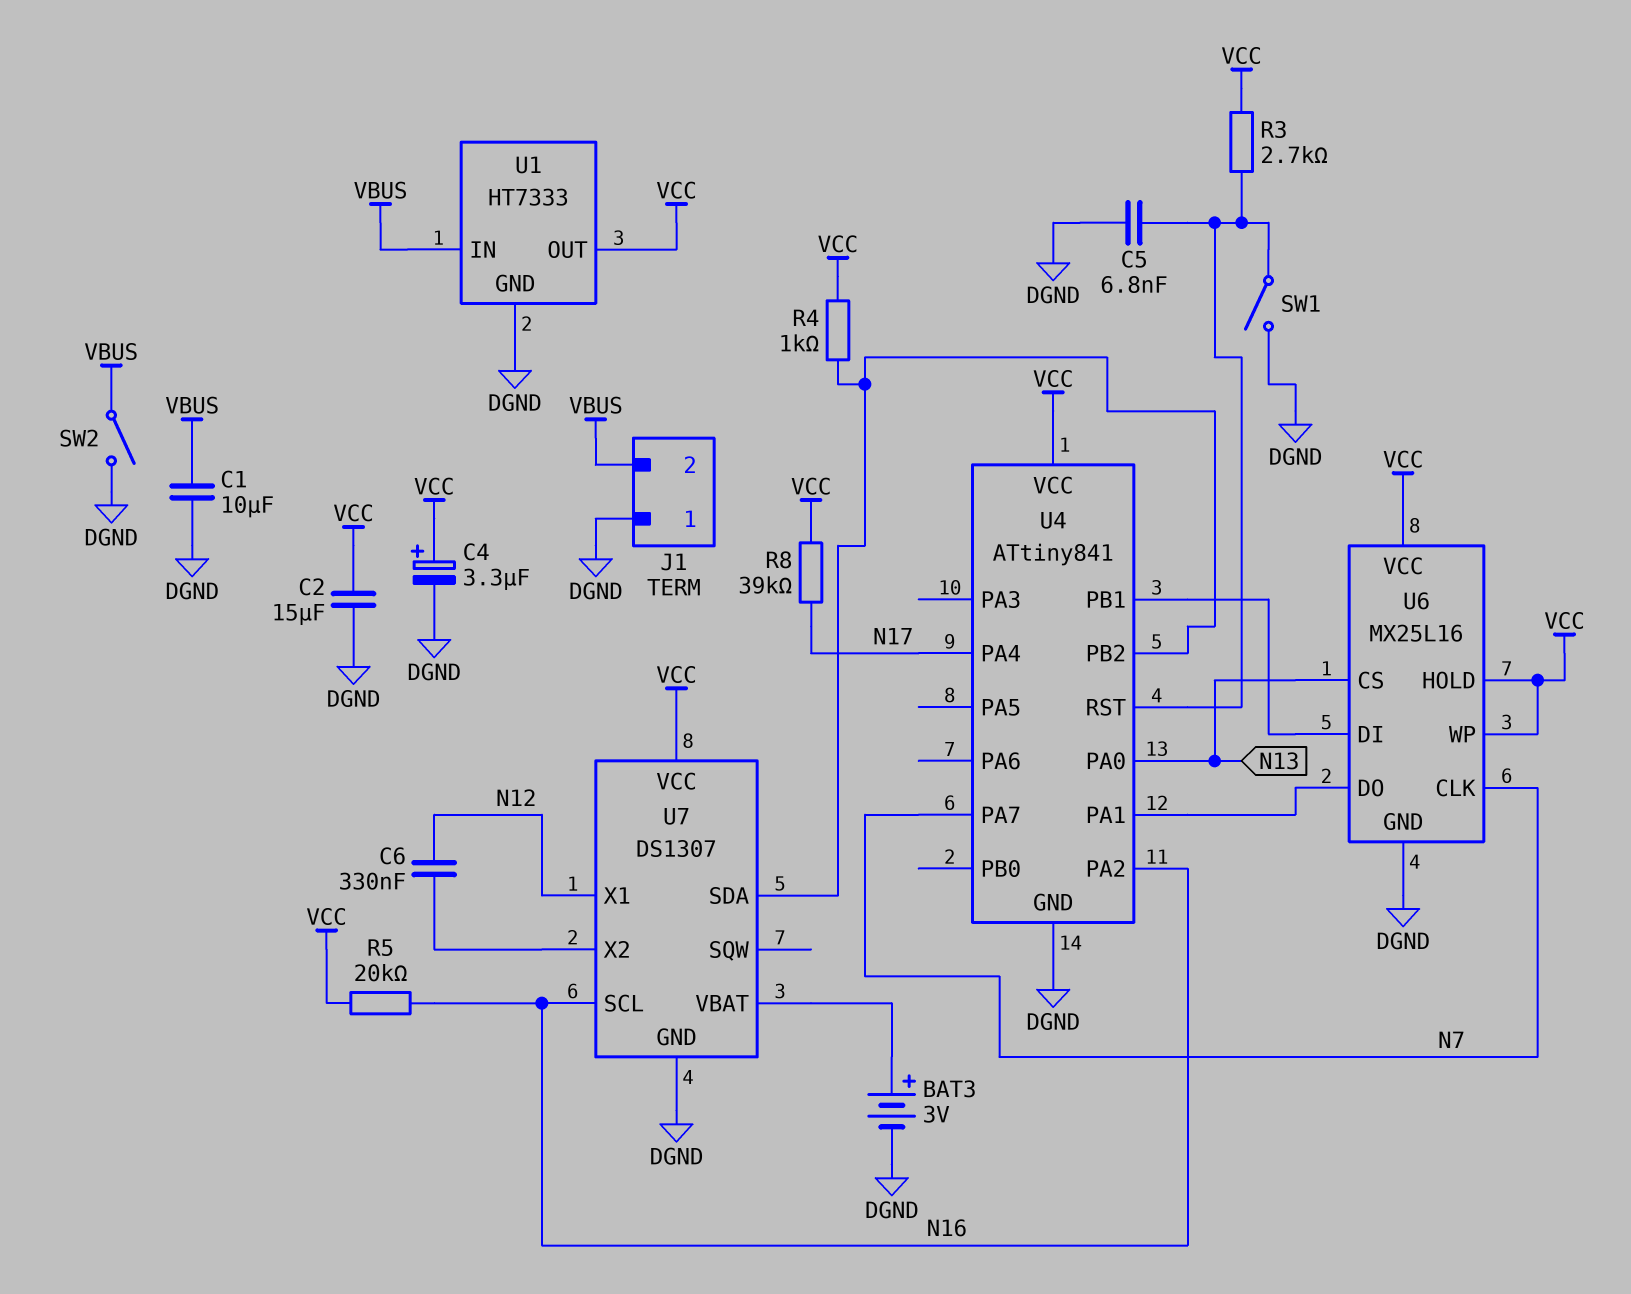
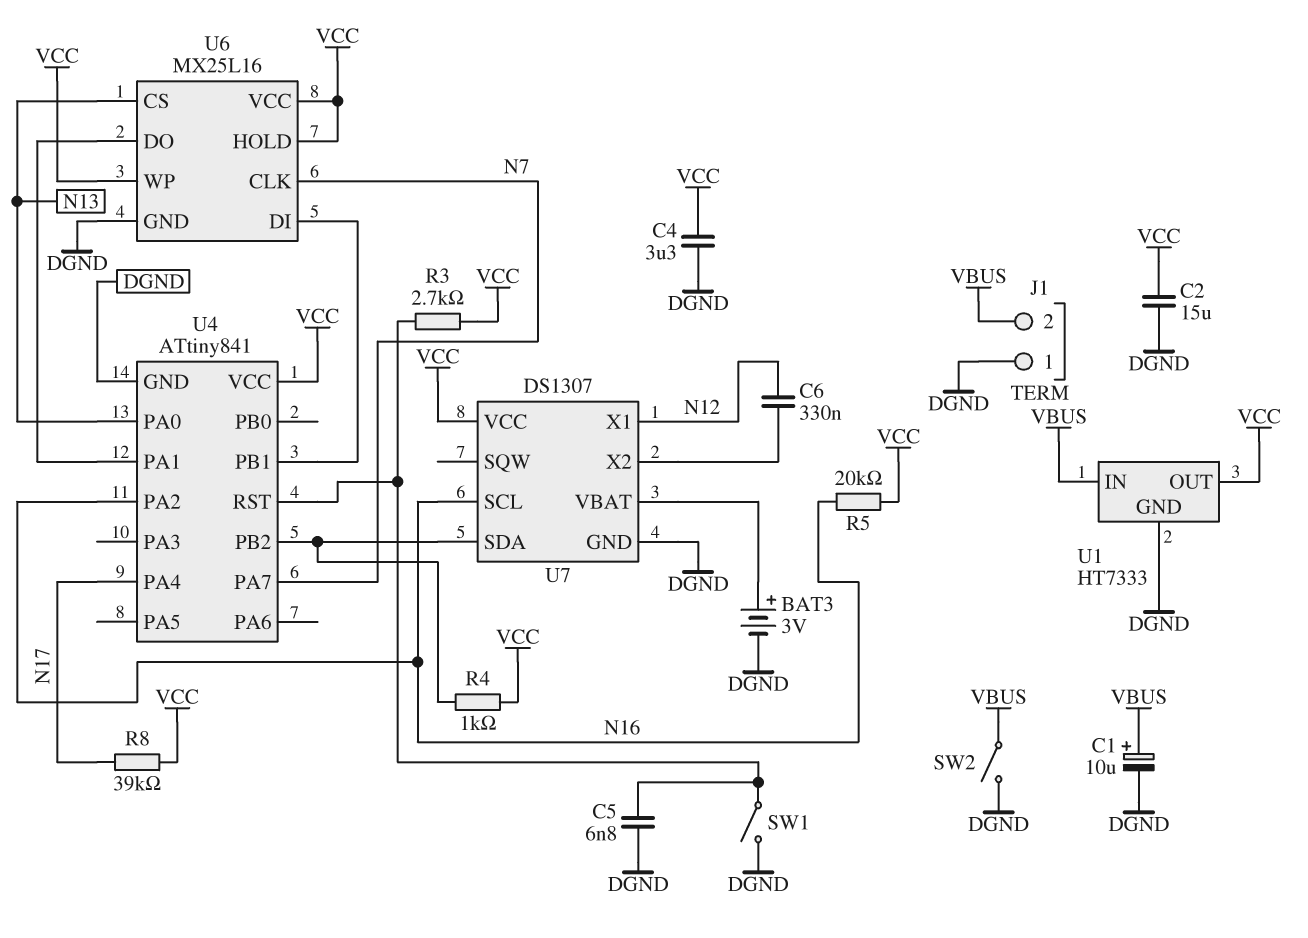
C1: 10uF (DGND, VBUS) -> 10uF (plus VBUS, minus DGND)
C4: 3.3uF (plus VCC, minus DGND) -> 3.3uF (DGND, VCC)

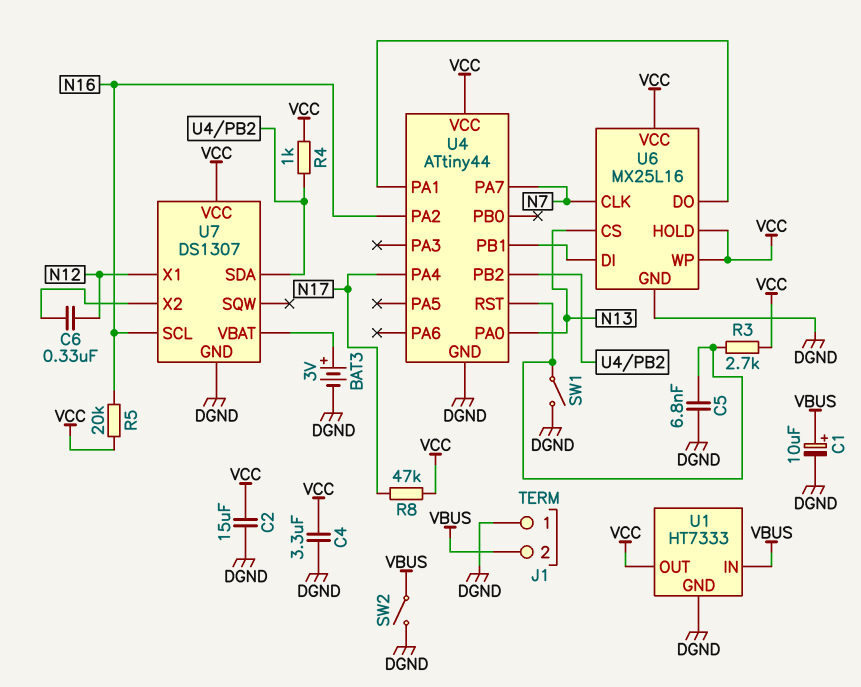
R8: 39k (N17, VCC) -> 47k (N17, VCC)
U4: ATtiny841 -> ATtiny44

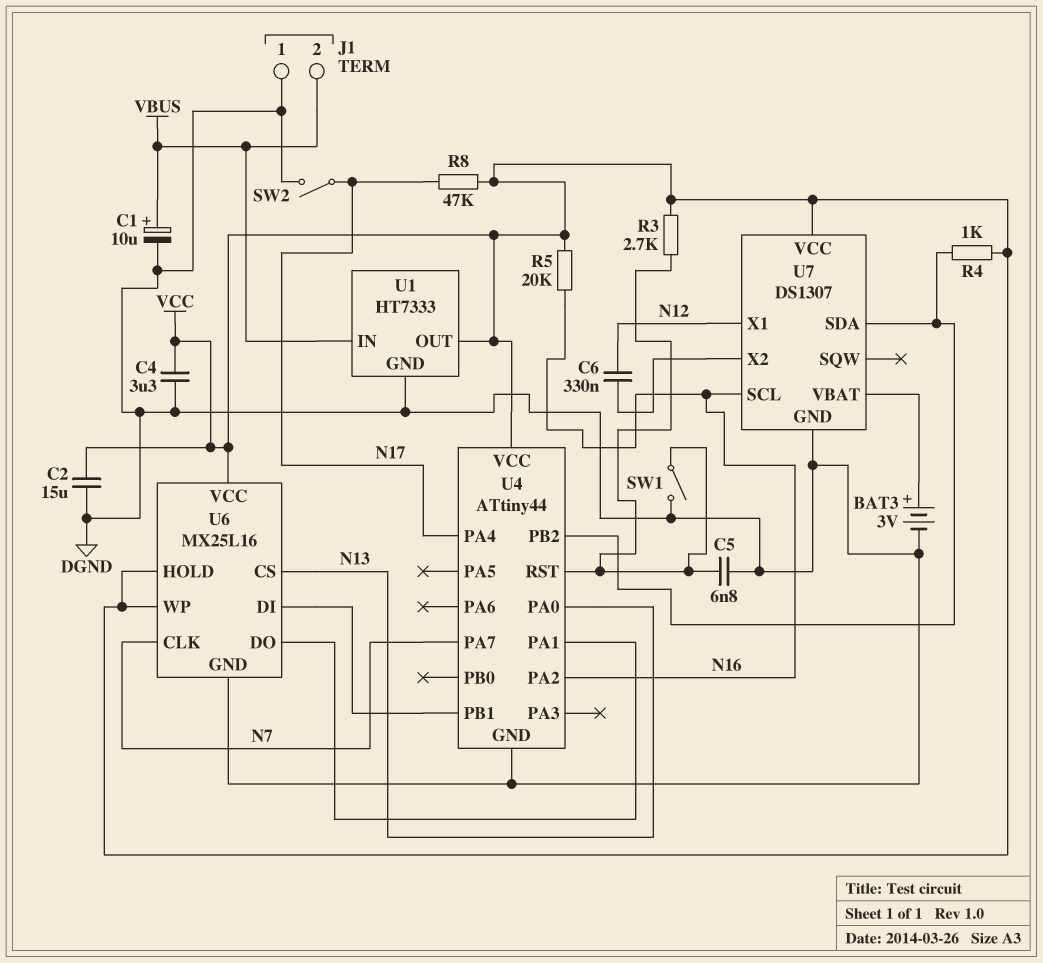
SW2: switch (DGND, VBUS) -> switch (DGND, N17)

